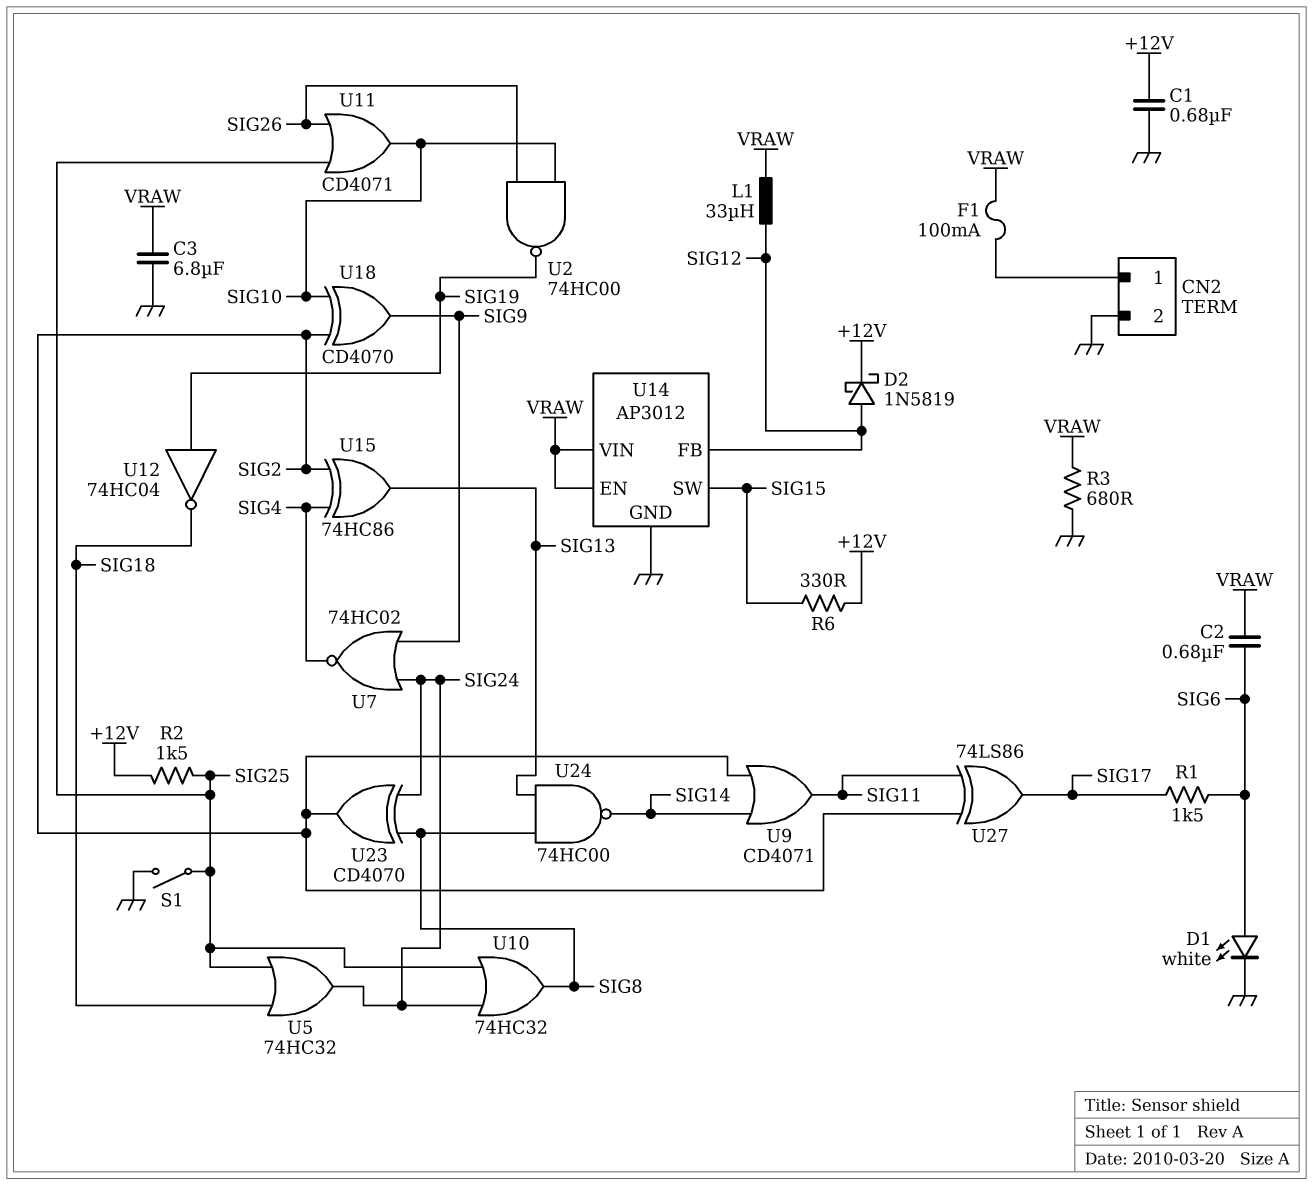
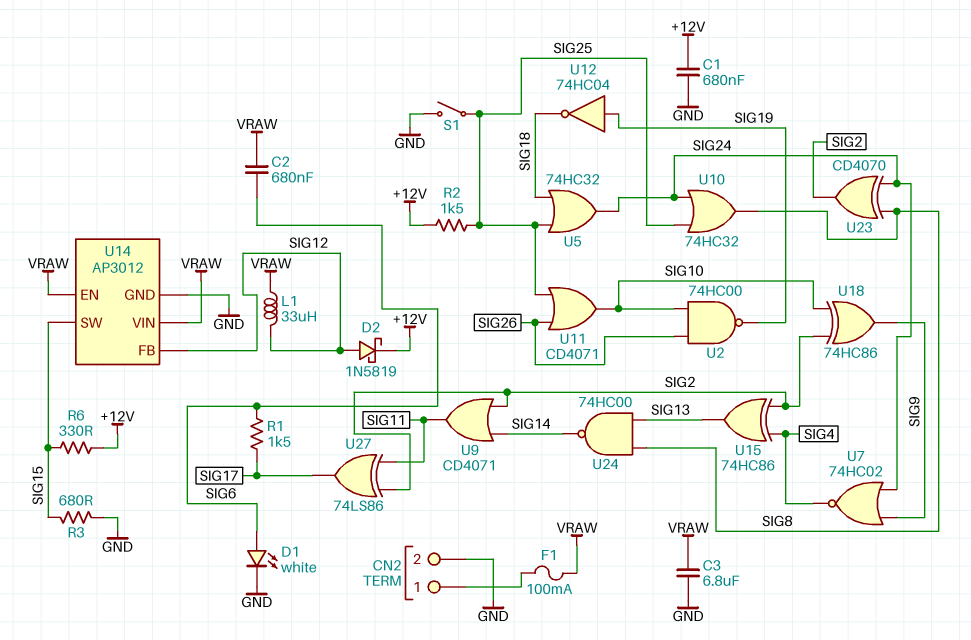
R3: 680 (GND, VRAW) -> 680 (GND, SIG15)
U18: XOR CD4070 (in SIG2, in SIG10, out SIG9) -> XOR 74HC86 (in SIG2, in SIG10, out SIG9)

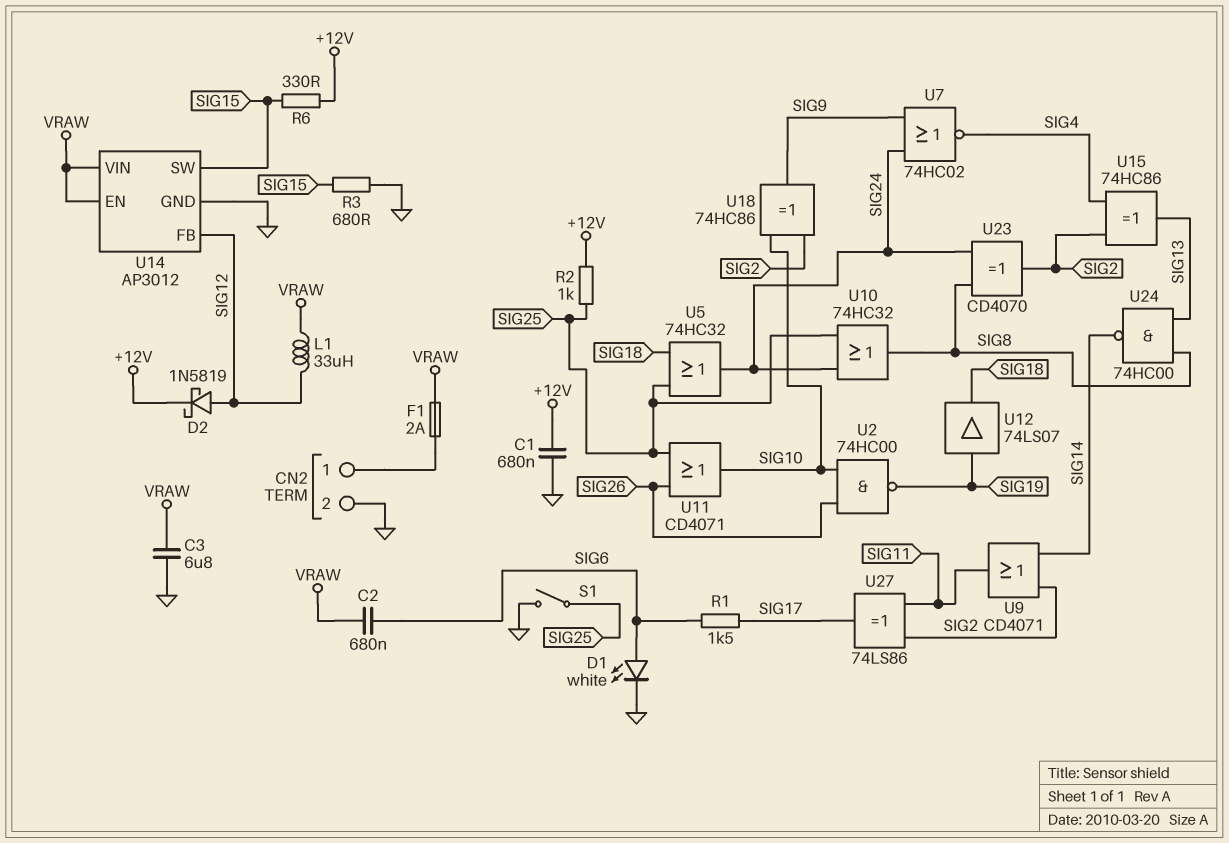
F1: 100mA (CN2/1, VRAW) -> 2A (CN2/1, VRAW)
R2: 1.5k (+12V, SIG25) -> 1k (+12V, SIG25)
U12: NOT 74HC04 (in SIG19, out SIG18) -> buffer 74LS07 (in SIG19, out SIG18)

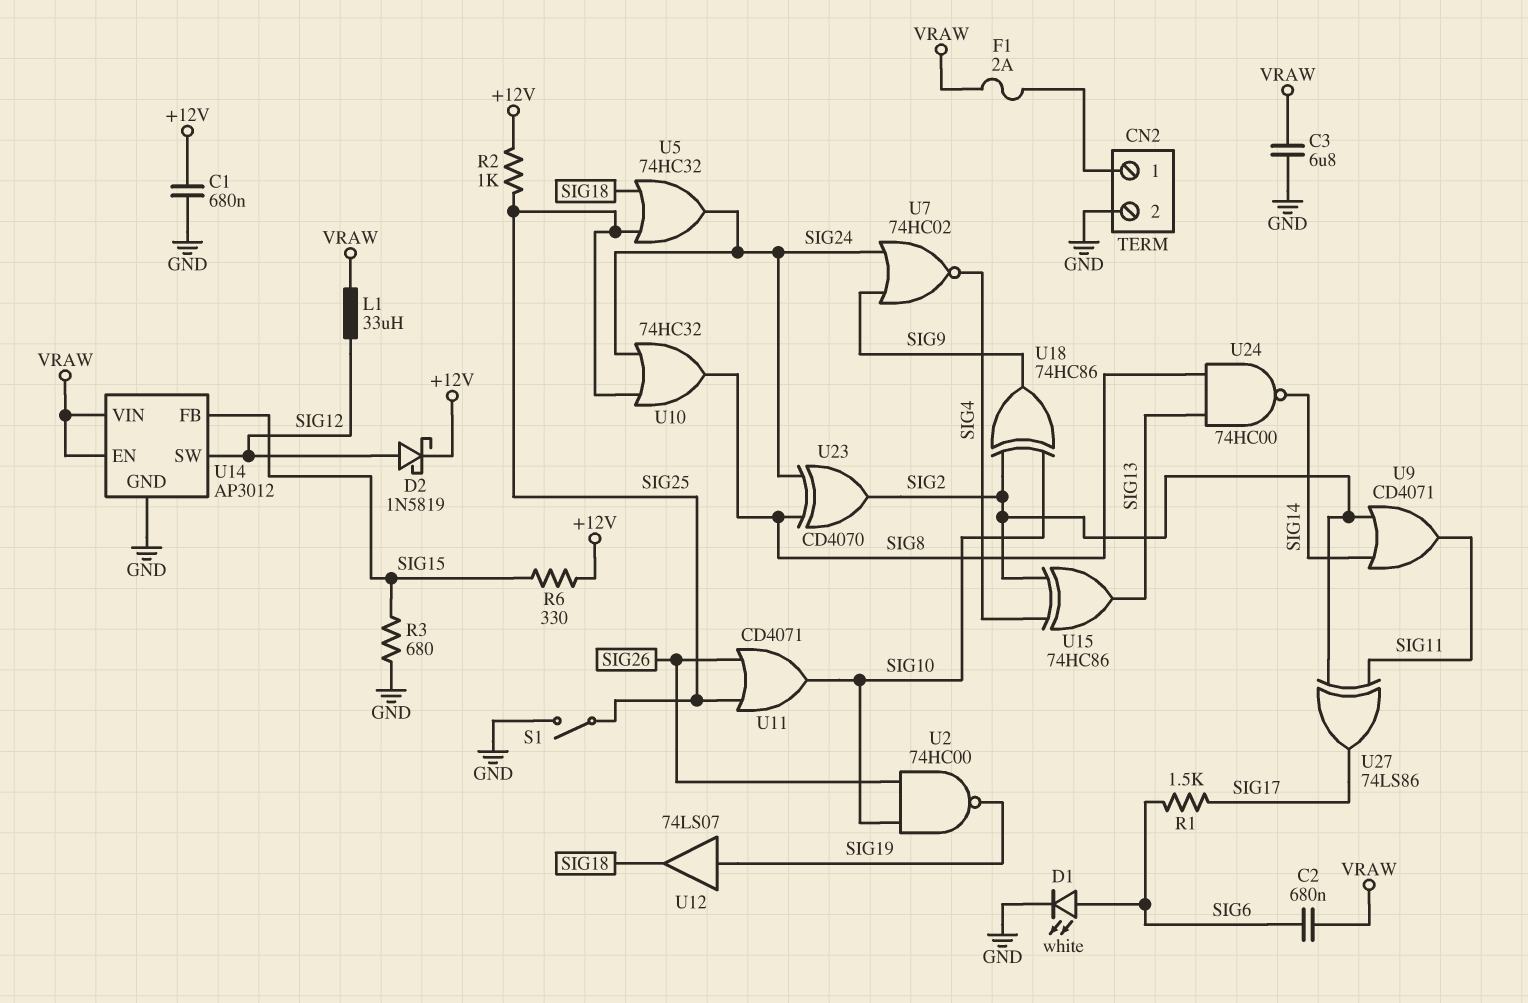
U14 pin FB: SIG12 -> SIG15
U14 pin SW: SIG15 -> SIG12

